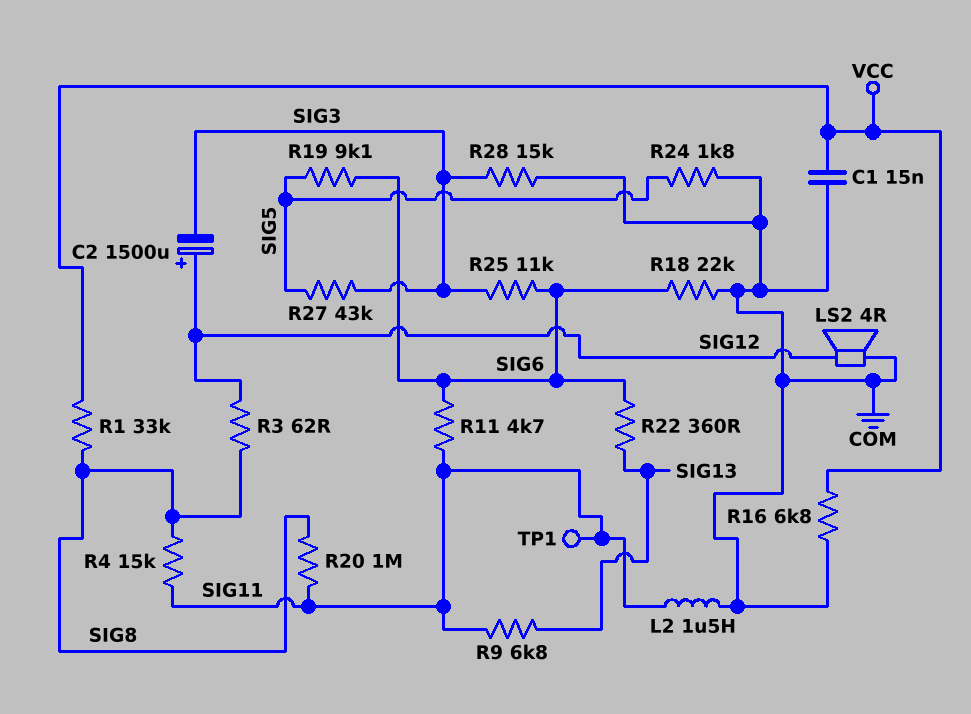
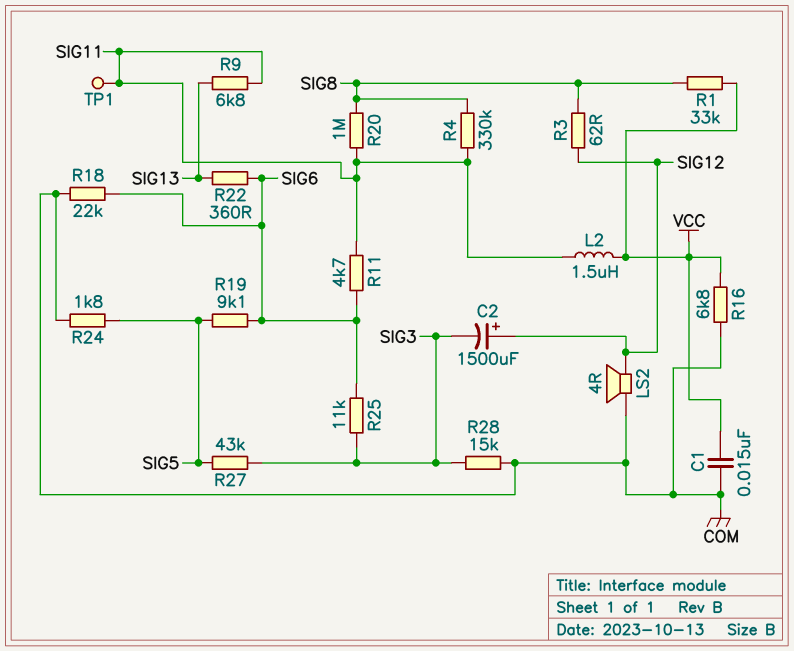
L2: 1.5uH (COM, SIG11) -> 1.5uH (SIG11, VCC)
R4: 15k (SIG8, SIG11) -> 330k (SIG8, SIG11)

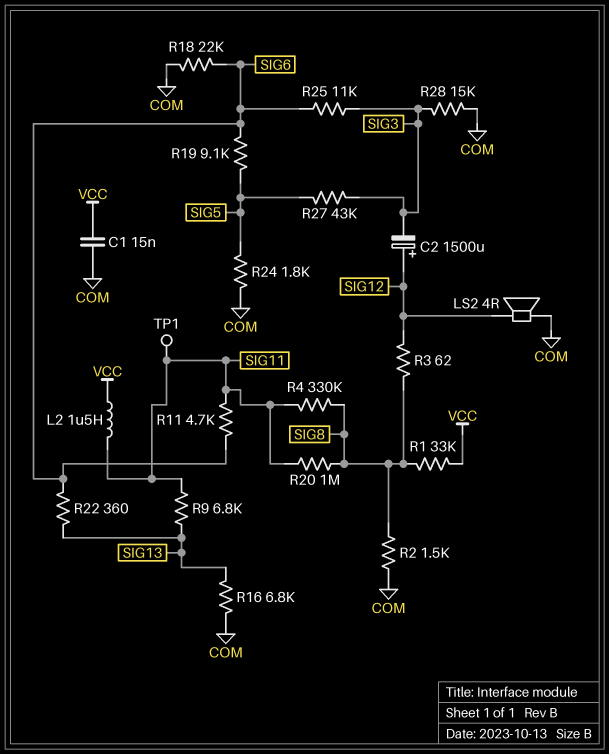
R2: none -> 1.5k (COM, SIG8)
R16: 6.8k (COM, VCC) -> 6.8k (COM, SIG13)

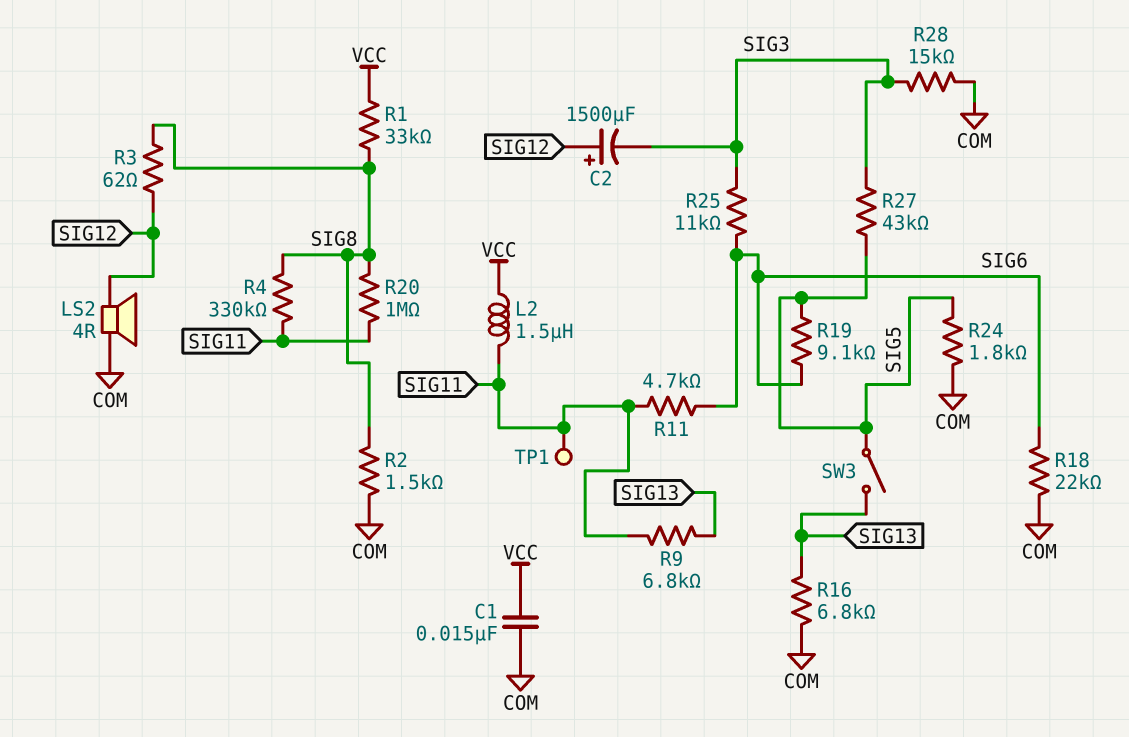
R22: 360 (SIG6, SIG13) -> none
SW3: none -> switch (SIG5, SIG13)

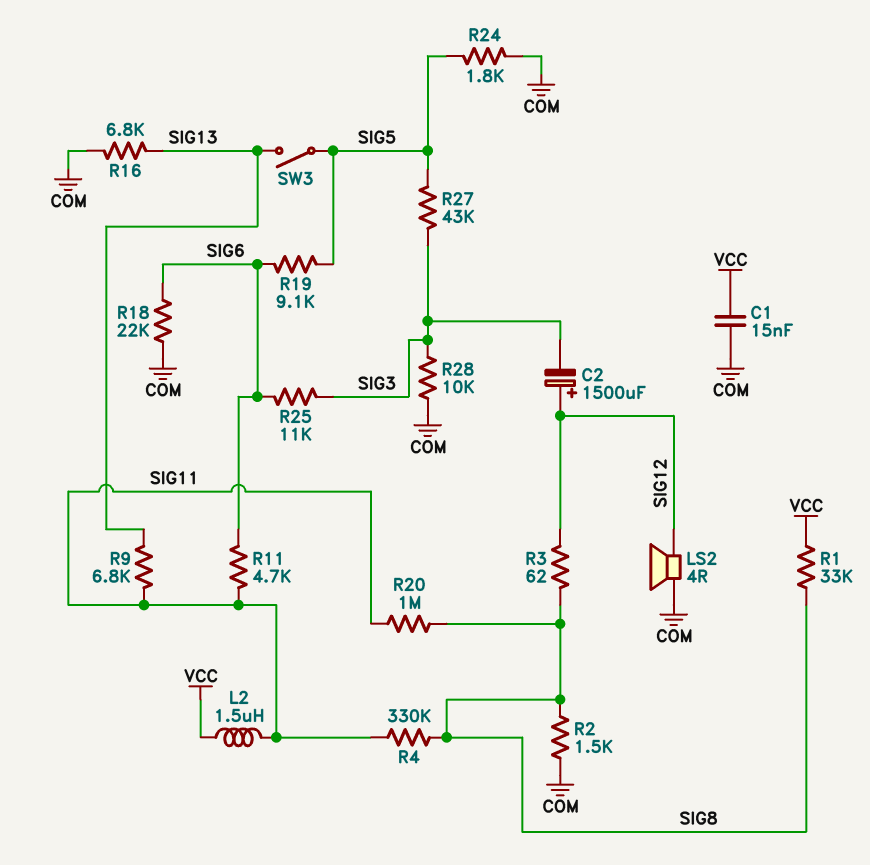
R28: 15k (COM, SIG3) -> 10k (COM, SIG3)
TP1: test point (SIG11) -> none

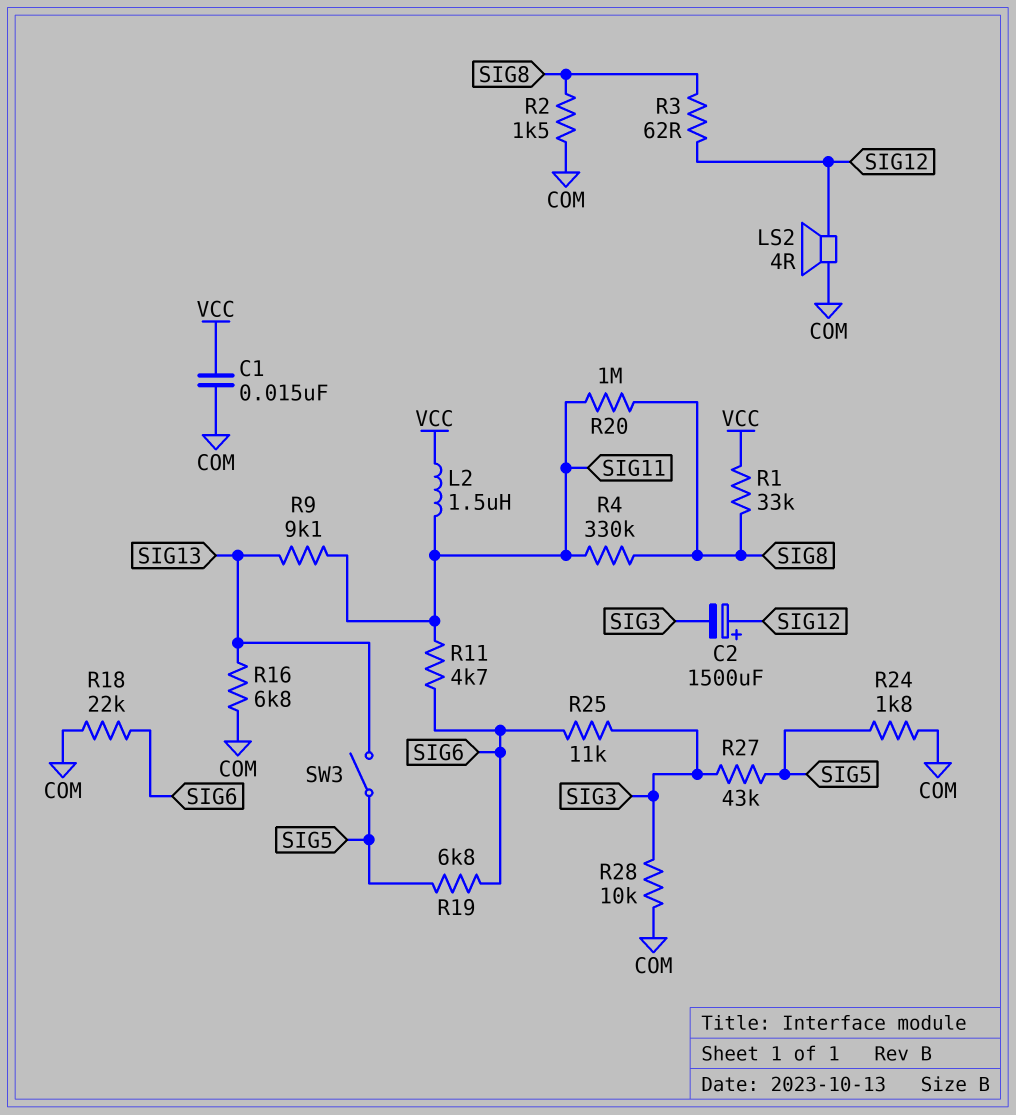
R9: 6.8k (SIG11, SIG13) -> 9.1k (SIG11, SIG13)
R19: 9.1k (SIG5, SIG6) -> 6.8k (SIG5, SIG6)

